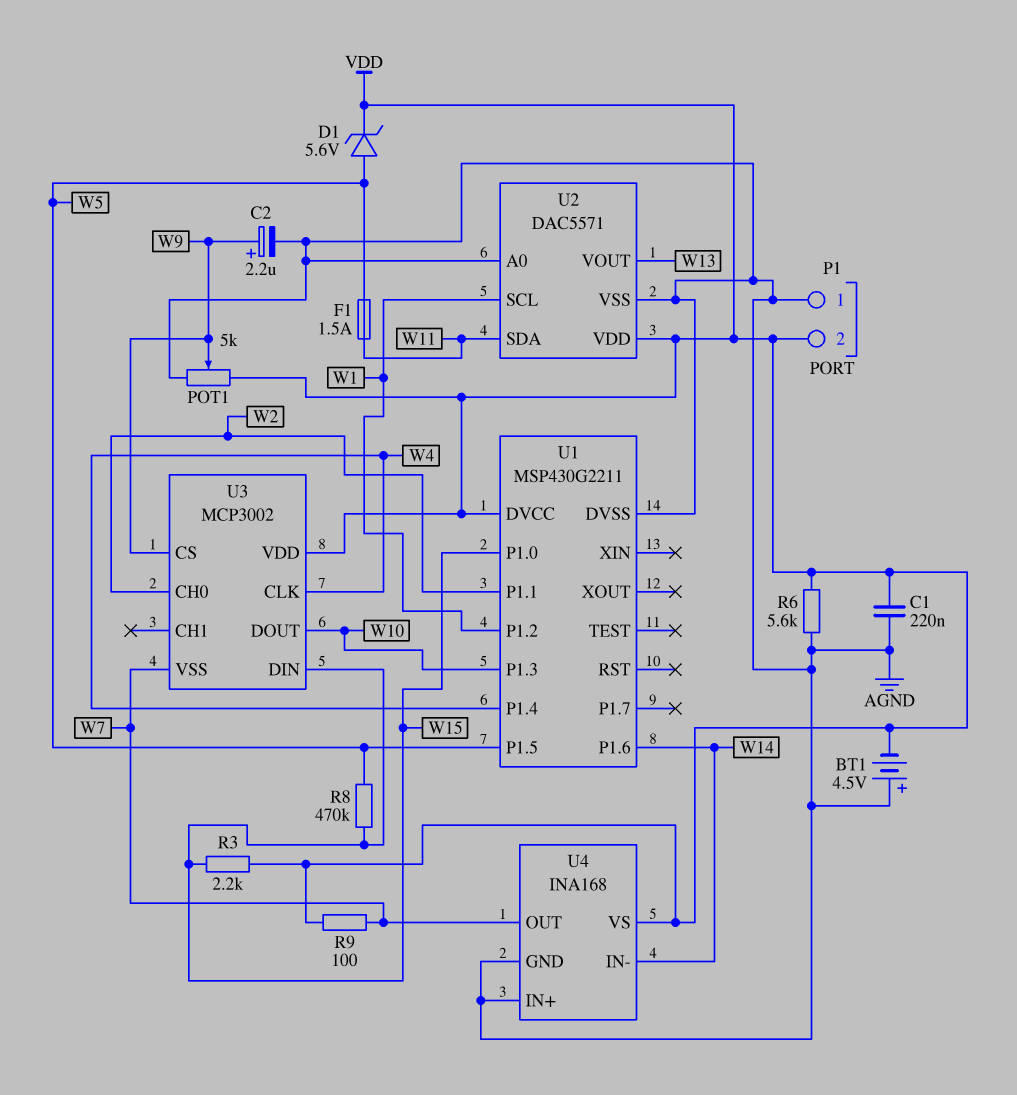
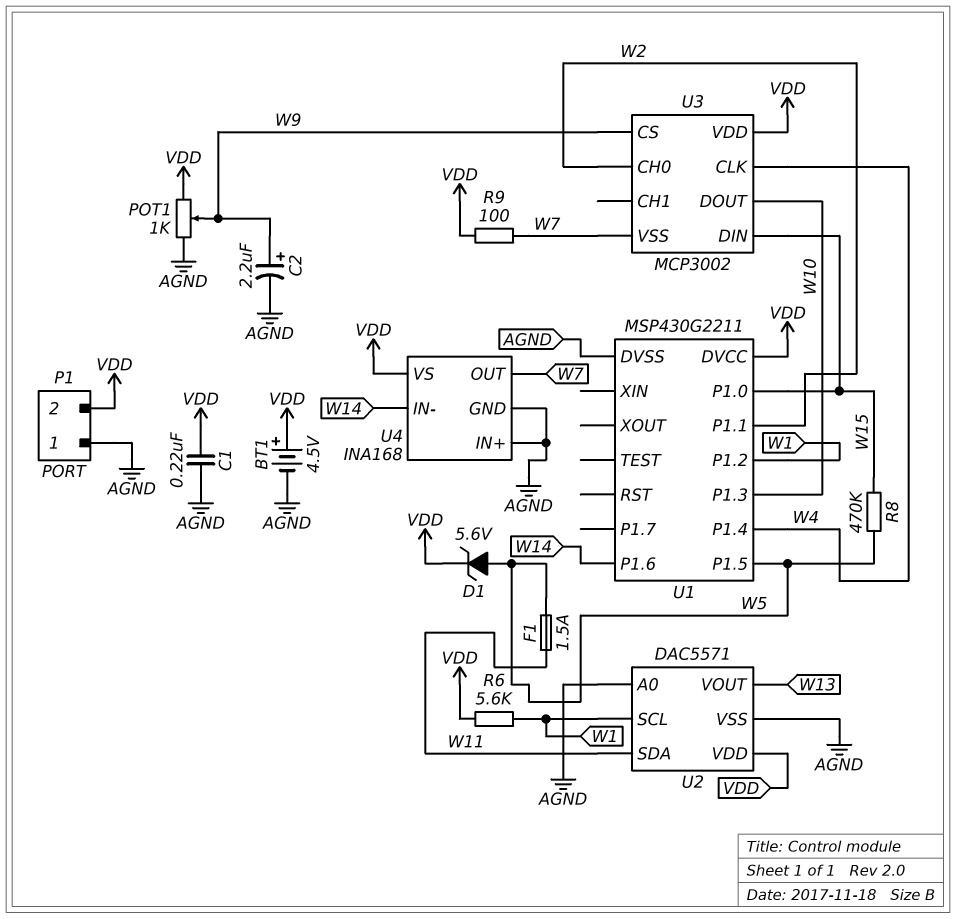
BT1: 4.5V (plus AGND, minus VDD) -> 4.5V (plus VDD, minus AGND)
POT1: 5k (AGND, VDD, wiper W9) -> 1k (AGND, VDD, wiper W9)
R3: 2.2k (VDD, W15) -> none
R6: 5.6k (AGND, VDD) -> 5.6k (VDD, W1)

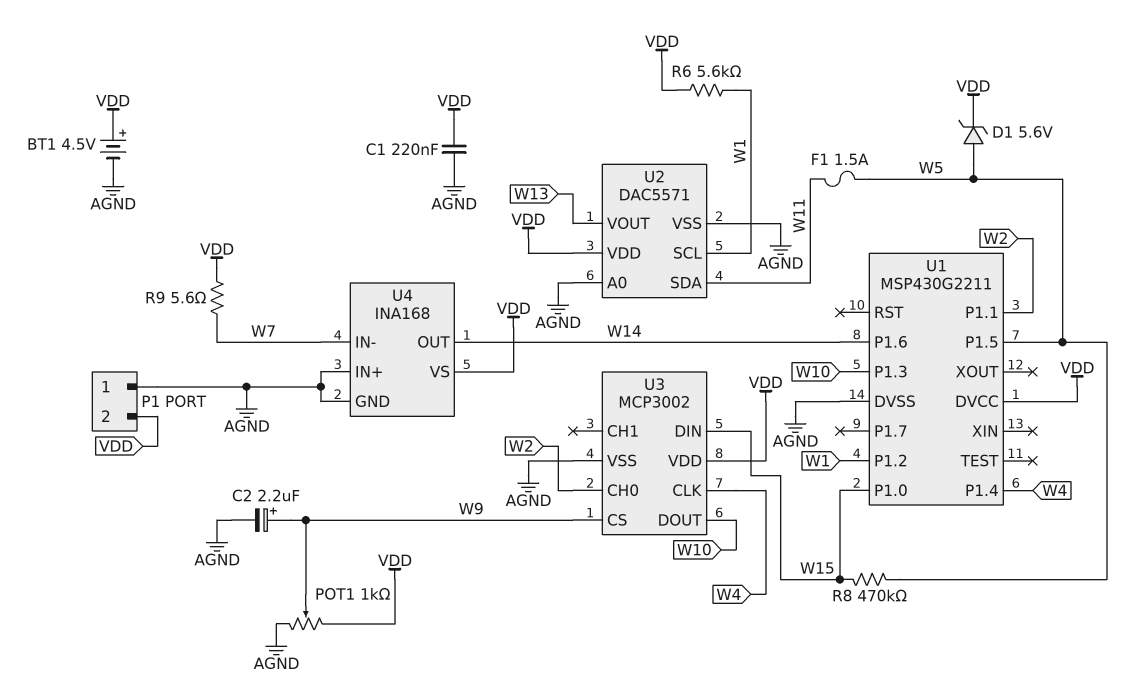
R9: 100 (VDD, W7) -> 5.6 (VDD, W7)
U3 pin VSS: W7 -> AGND
U4 pin IN-: W14 -> W7
U4 pin OUT: W7 -> W14

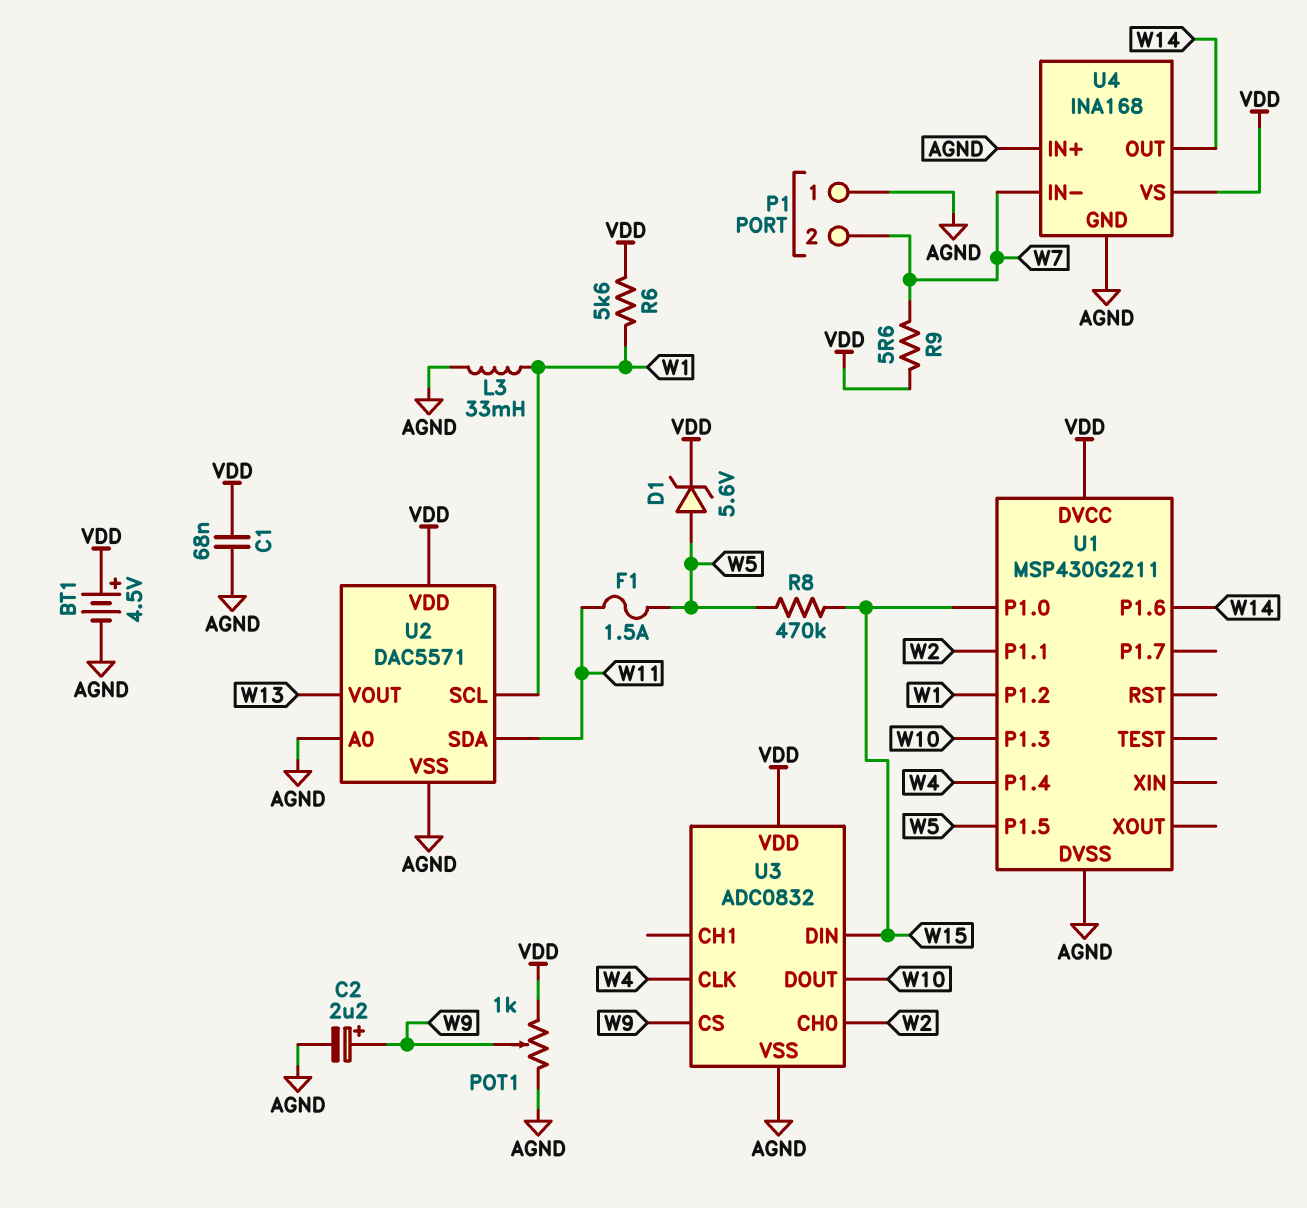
C1: 220nF (AGND, VDD) -> 68nF (AGND, VDD)
L3: none -> 33mH (AGND, W1)
P1 pin 2: VDD -> W7
U3: MCP3002 -> ADC0832

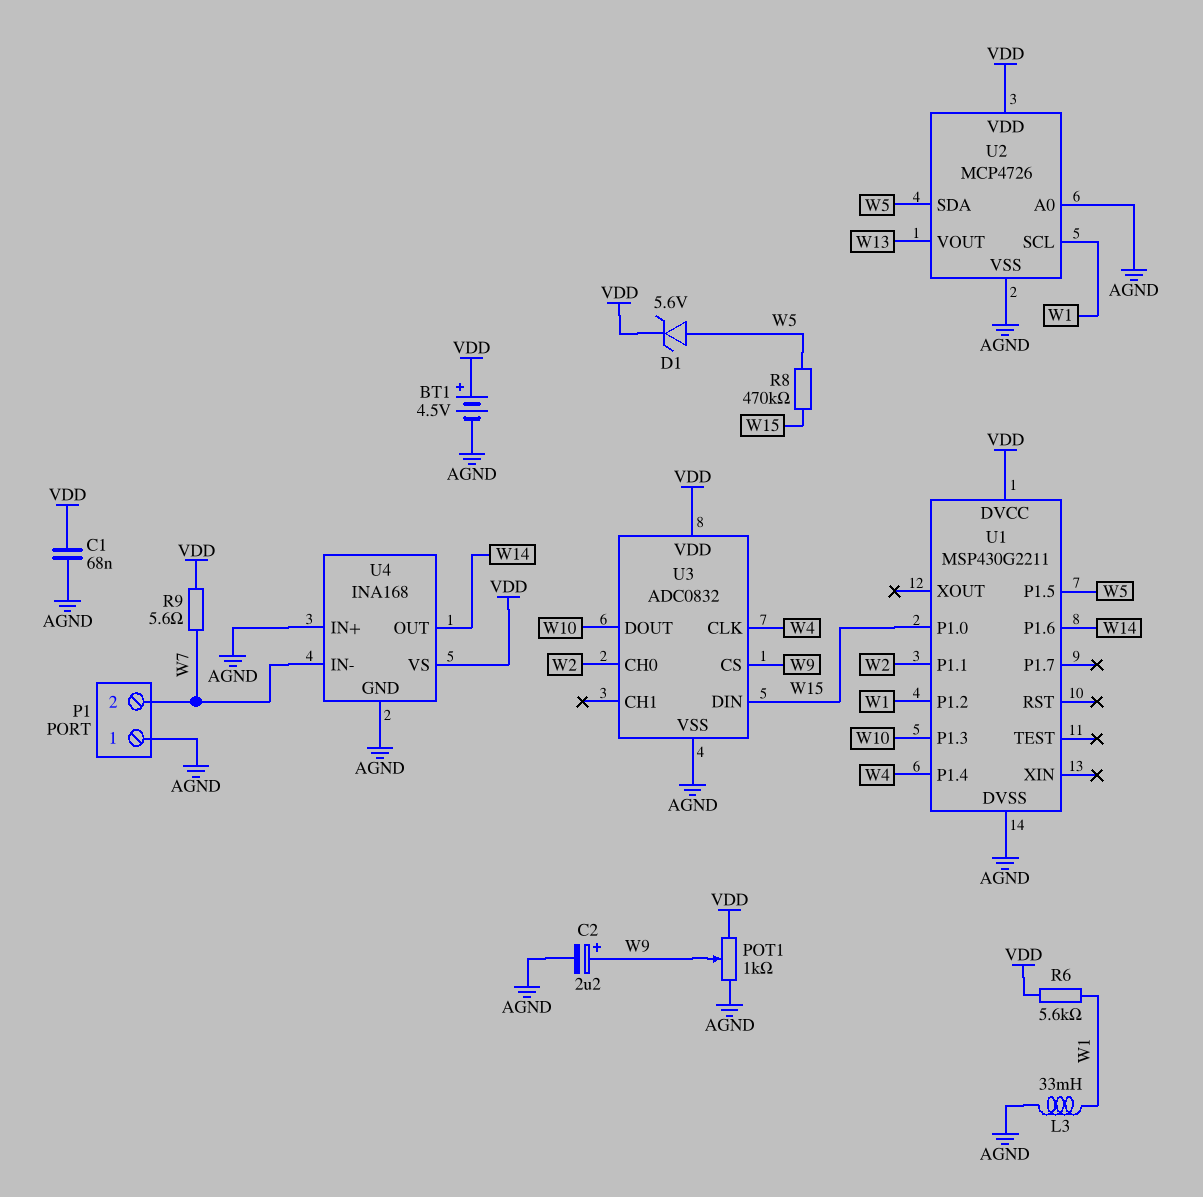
F1: 1.5A (W5, W11) -> none
U2: DAC5571 -> MCP4726
U2 pin SDA: W11 -> W5

